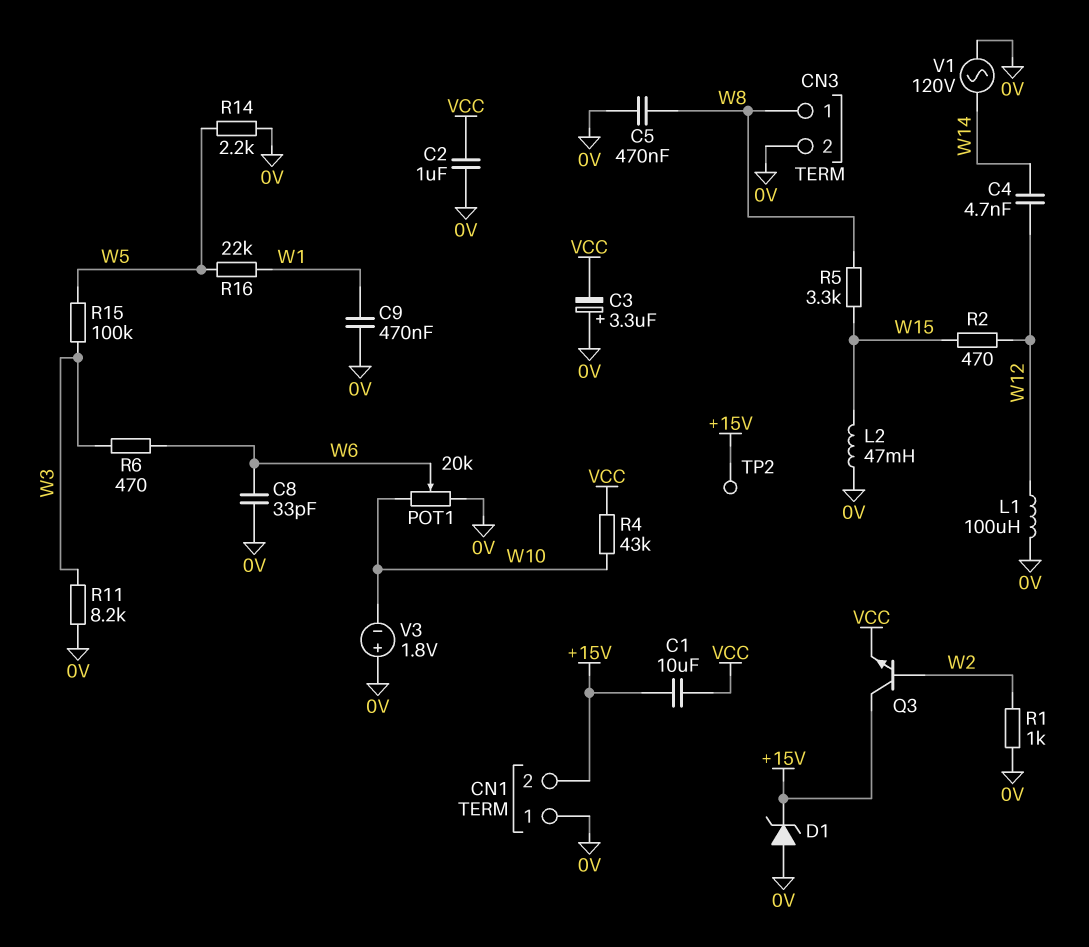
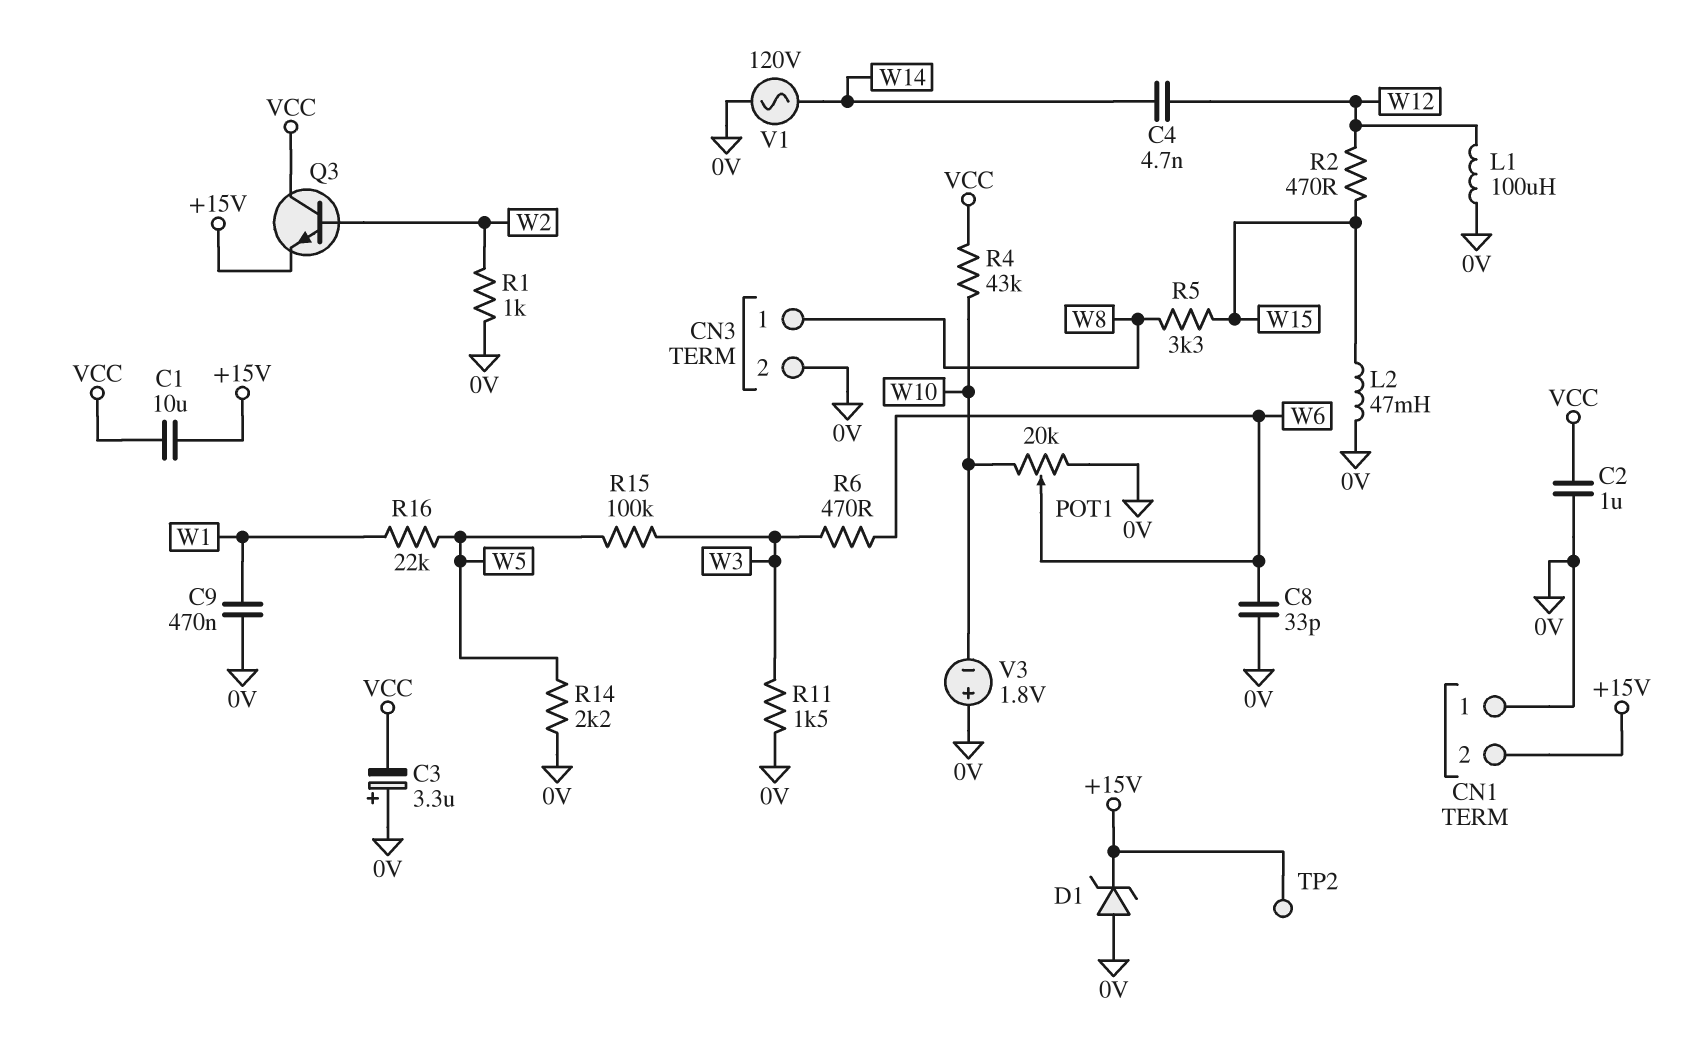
C5: 470nF (0V, W8) -> none
Q3: NPN (B W2, C +15V, E VCC) -> NPN (B W2, C VCC, E +15V)
R11: 8.2k (0V, W3) -> 1.5k (0V, W3)

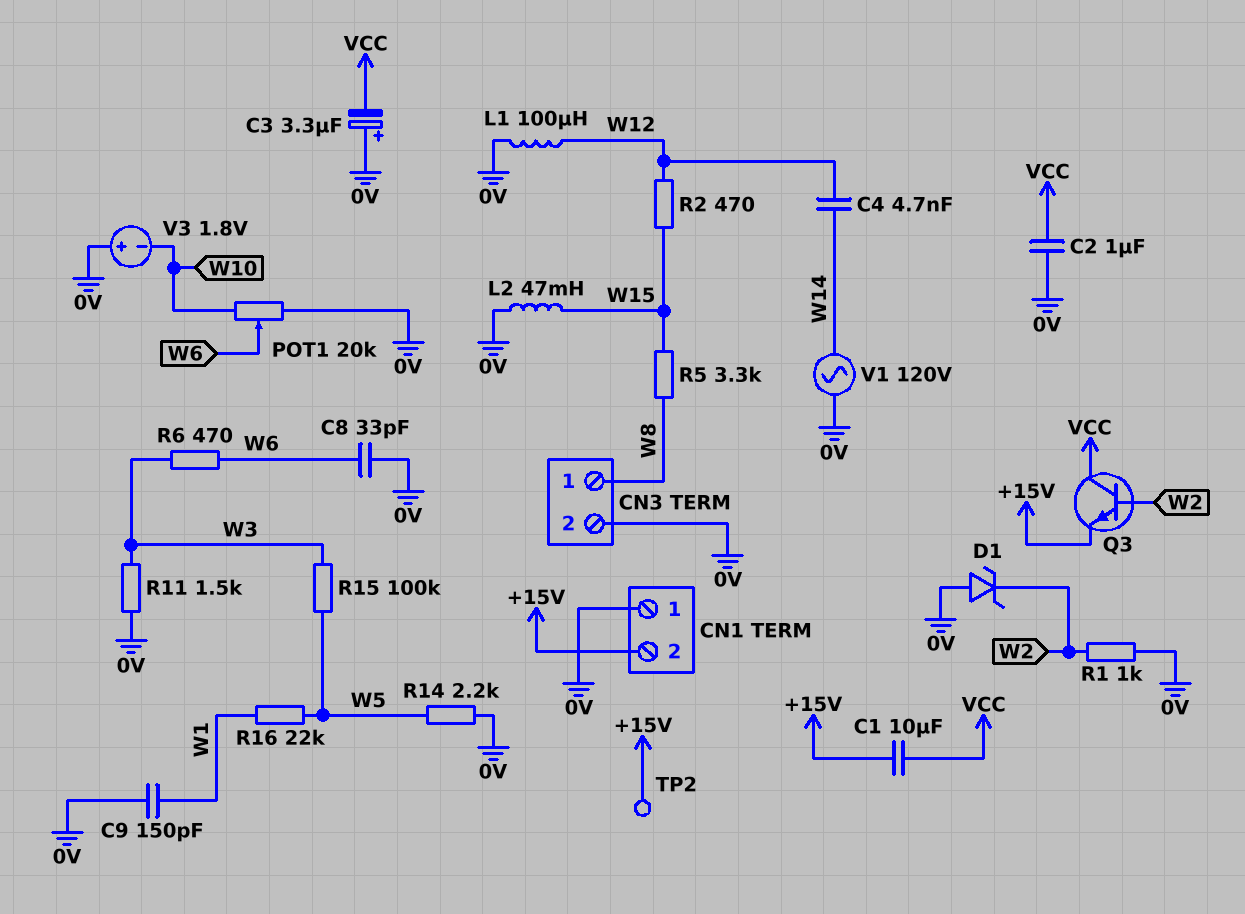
C9: 470nF (0V, W1) -> 150pF (0V, W1)
D1: zener (A 0V, K +15V) -> zener (A 0V, K W2)
R4: 43k (VCC, W10) -> none

